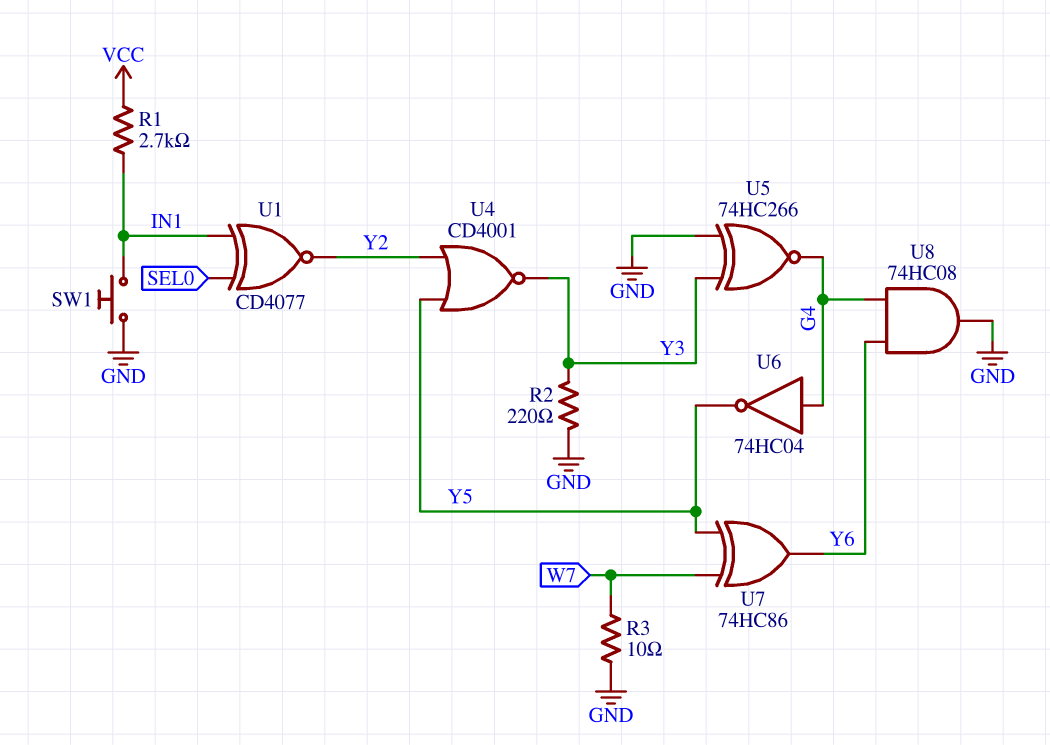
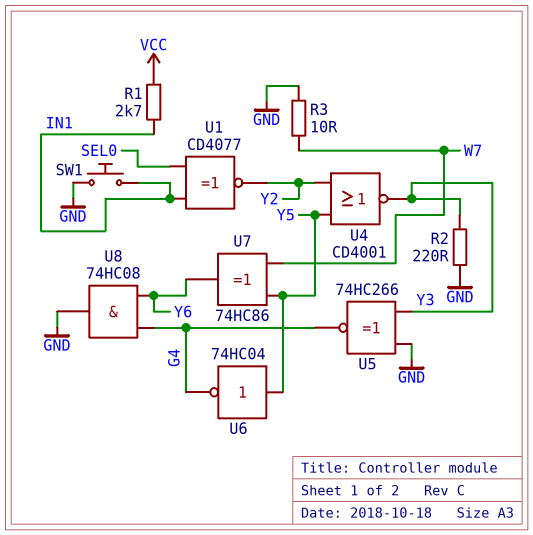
U6: NOT 74HC04 (in G4, out Y5) -> NOT 74HC04 (in Y5, out G4)

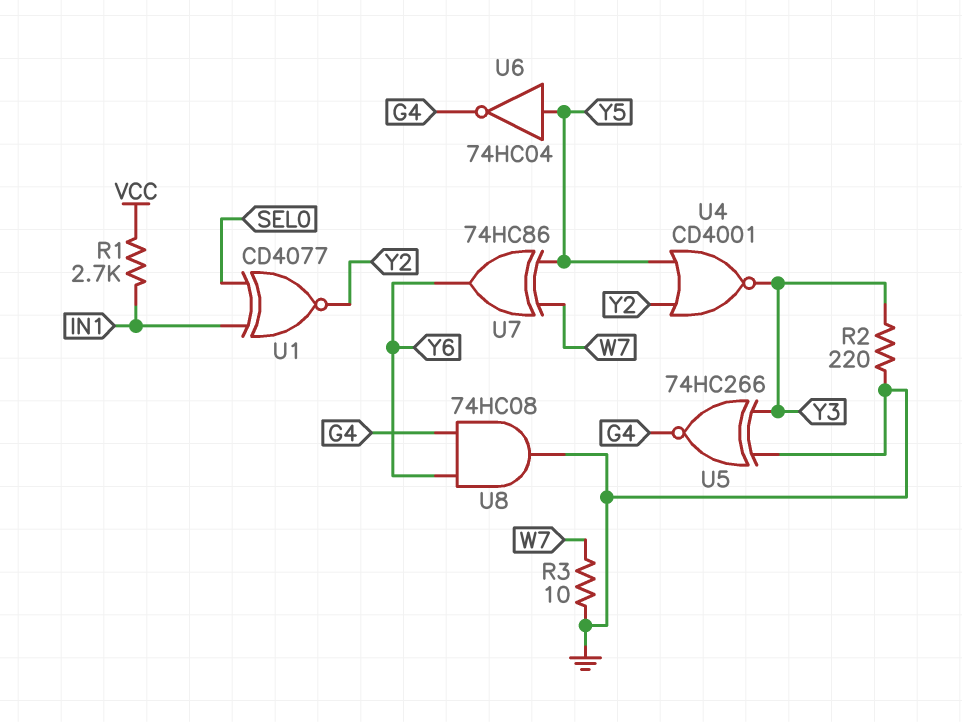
SW1: button (GND, IN1) -> none

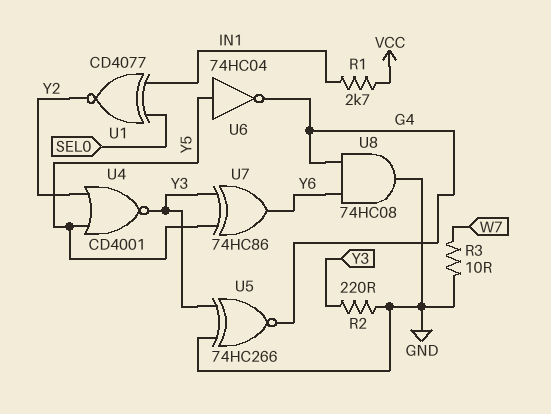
U7: XOR 74HC86 (in W7, in Y5, out Y6) -> XOR 74HC86 (in Y3, in Y5, out Y6)

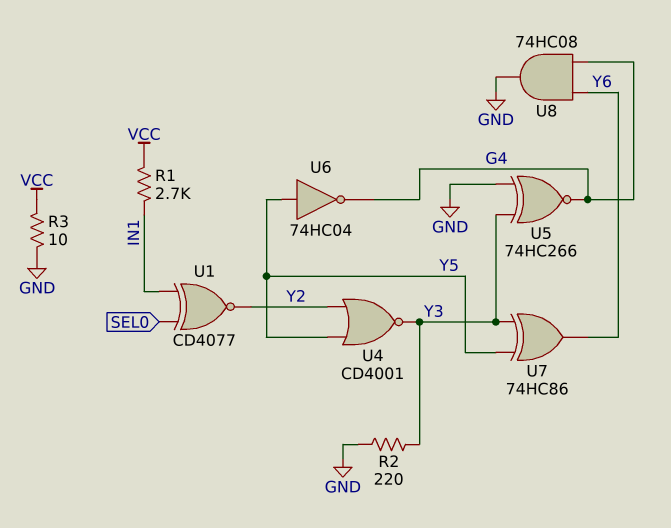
R3: 10 (GND, W7) -> 10 (GND, VCC)

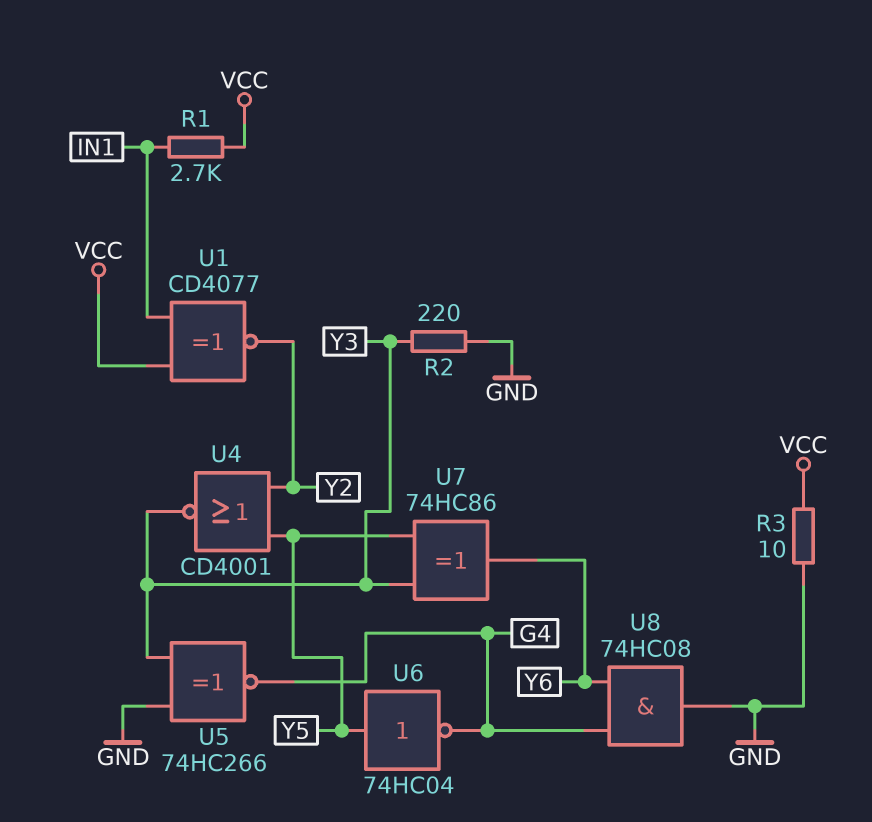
U1: XNOR CD4077 (in IN1, in SEL0, out Y2) -> XNOR CD4077 (in IN1, in VCC, out Y2)

